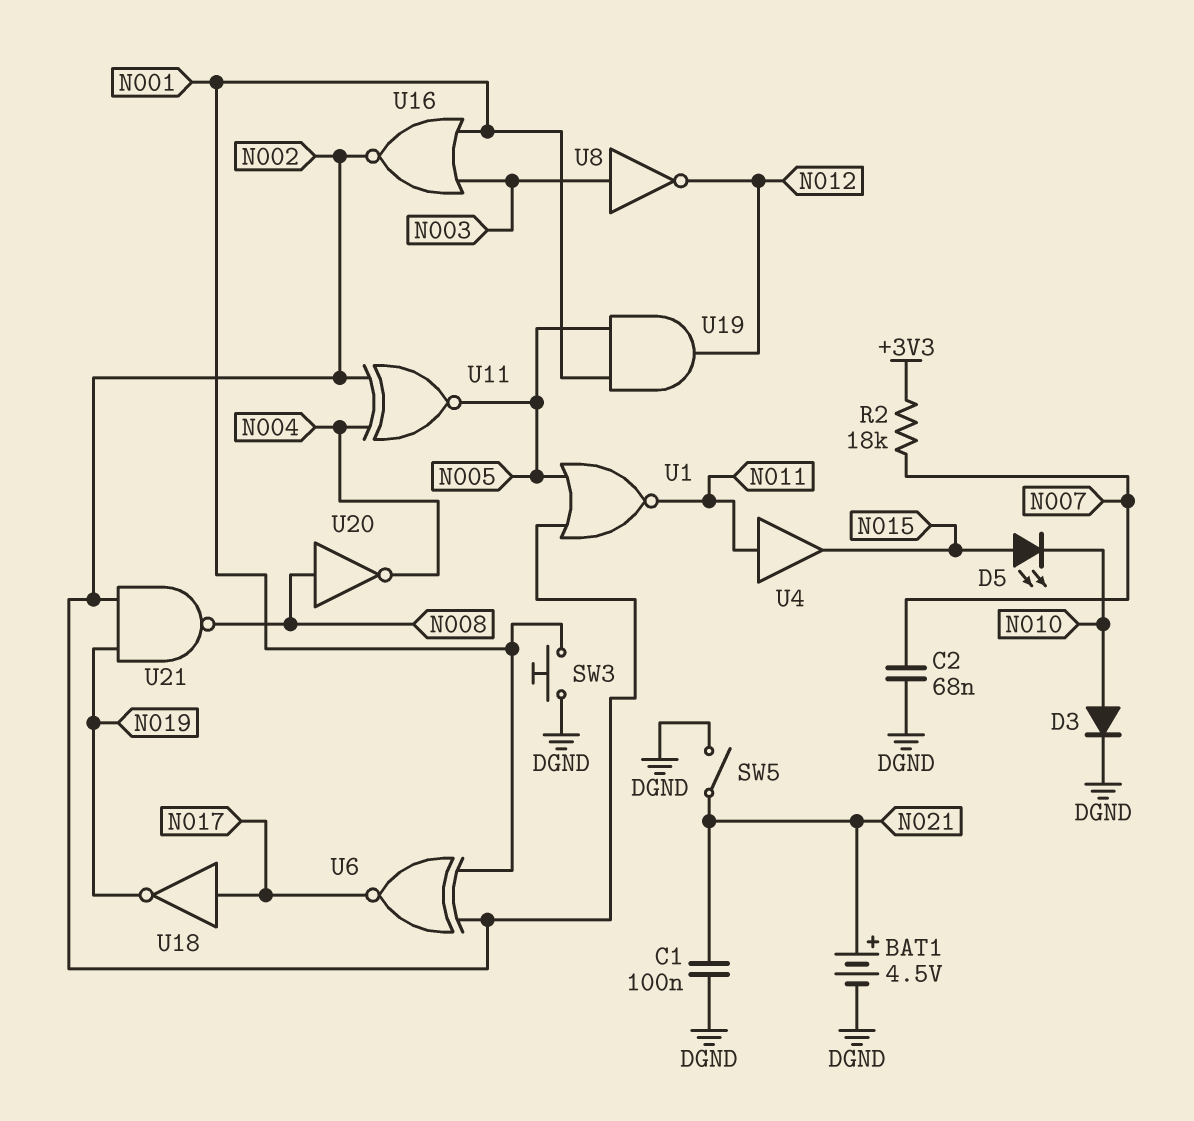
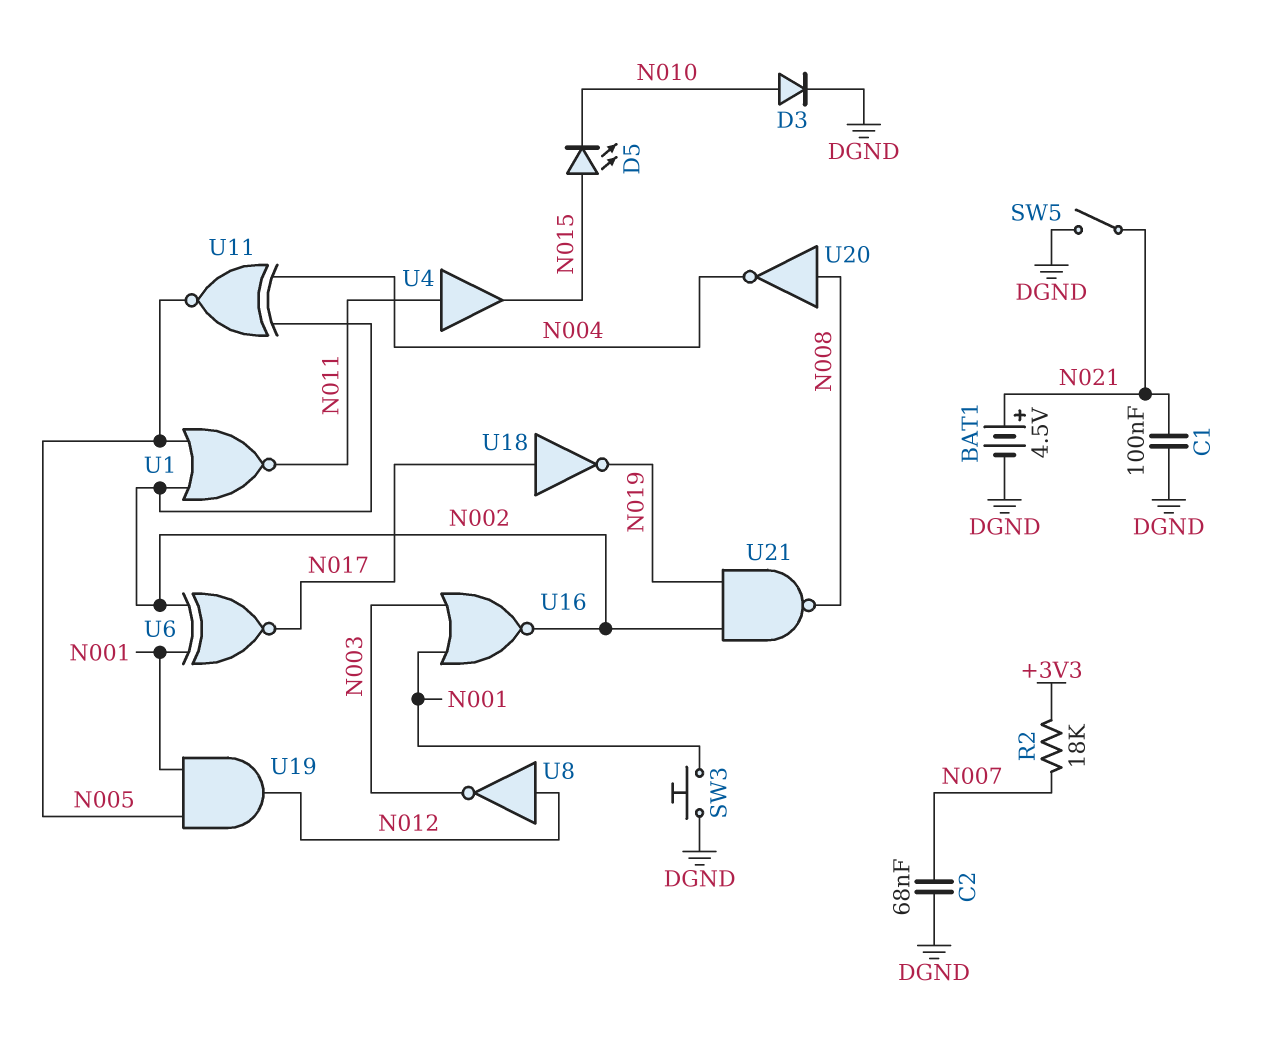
U8: NOT (in N003, out N012) -> NOT (in N012, out N003)

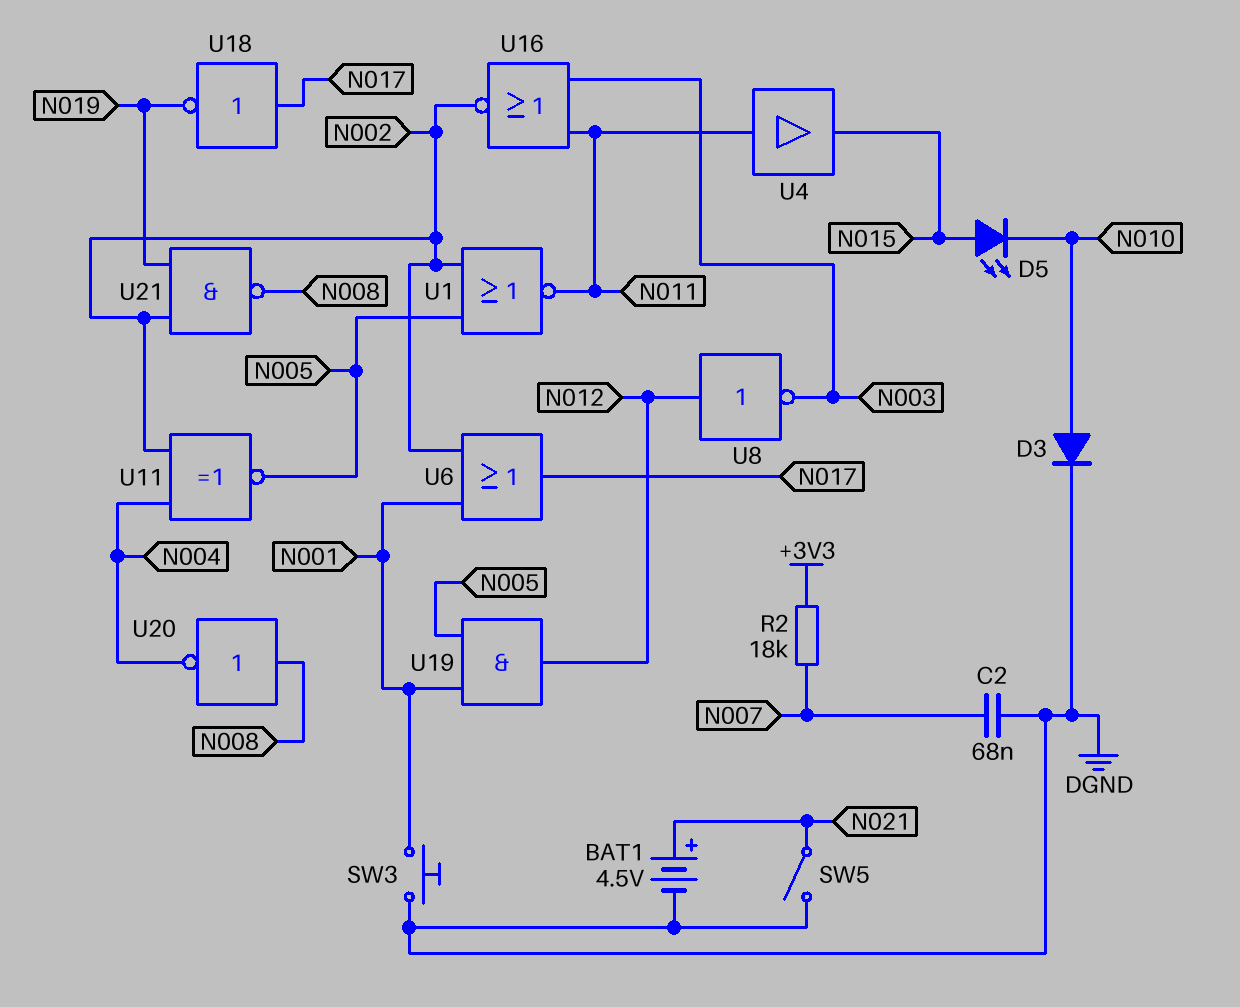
C1: 100nF (DGND, N021) -> none
U6: XNOR (in N001, in N002, out N017) -> OR (in N001, in N002, out N017)
U16: NOR (in N001, in N003, out N002) -> NOR (in N003, in N011, out N002)

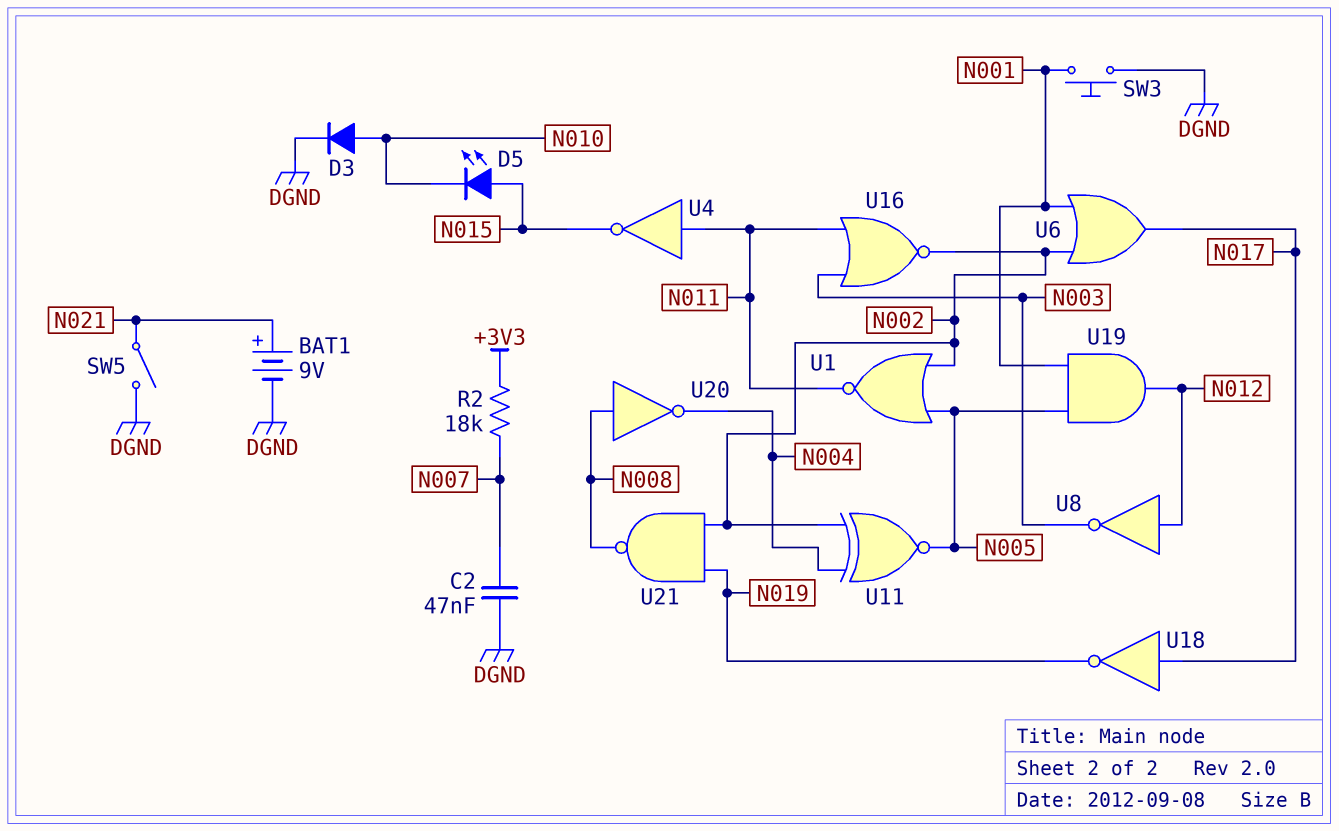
BAT1: 4.5V (plus N021, minus DGND) -> 9V (plus N021, minus DGND)
C2: 68nF (DGND, N007) -> 47nF (DGND, N007)
U4: buffer (in N011, out N015) -> NOT (in N011, out N015)

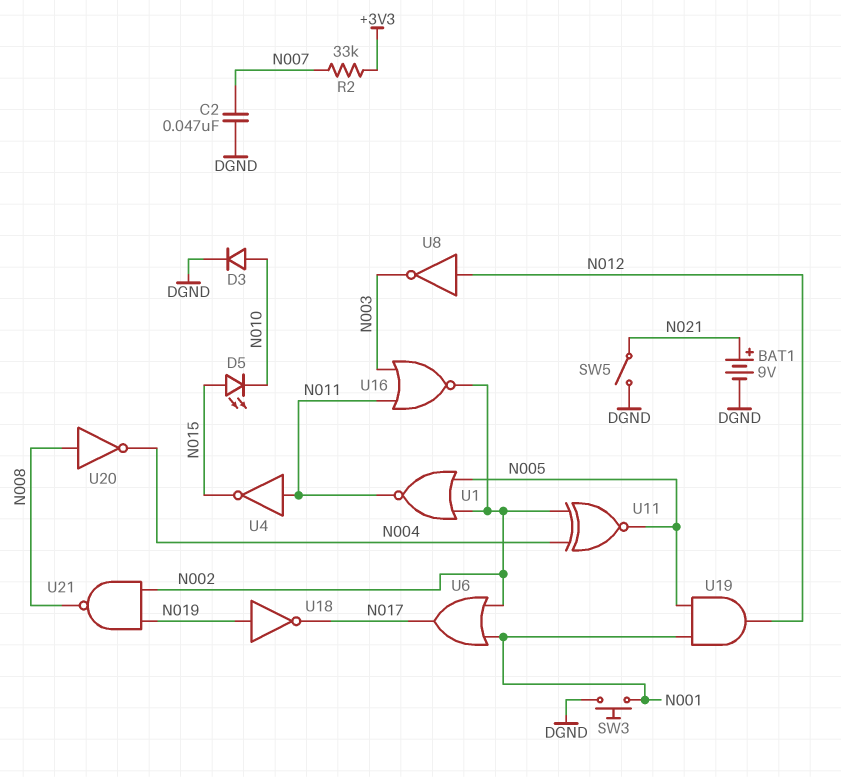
R2: 18k (+3V3, N007) -> 33k (+3V3, N007)
U18: NOT (in N017, out N019) -> NOT (in N019, out N017)

